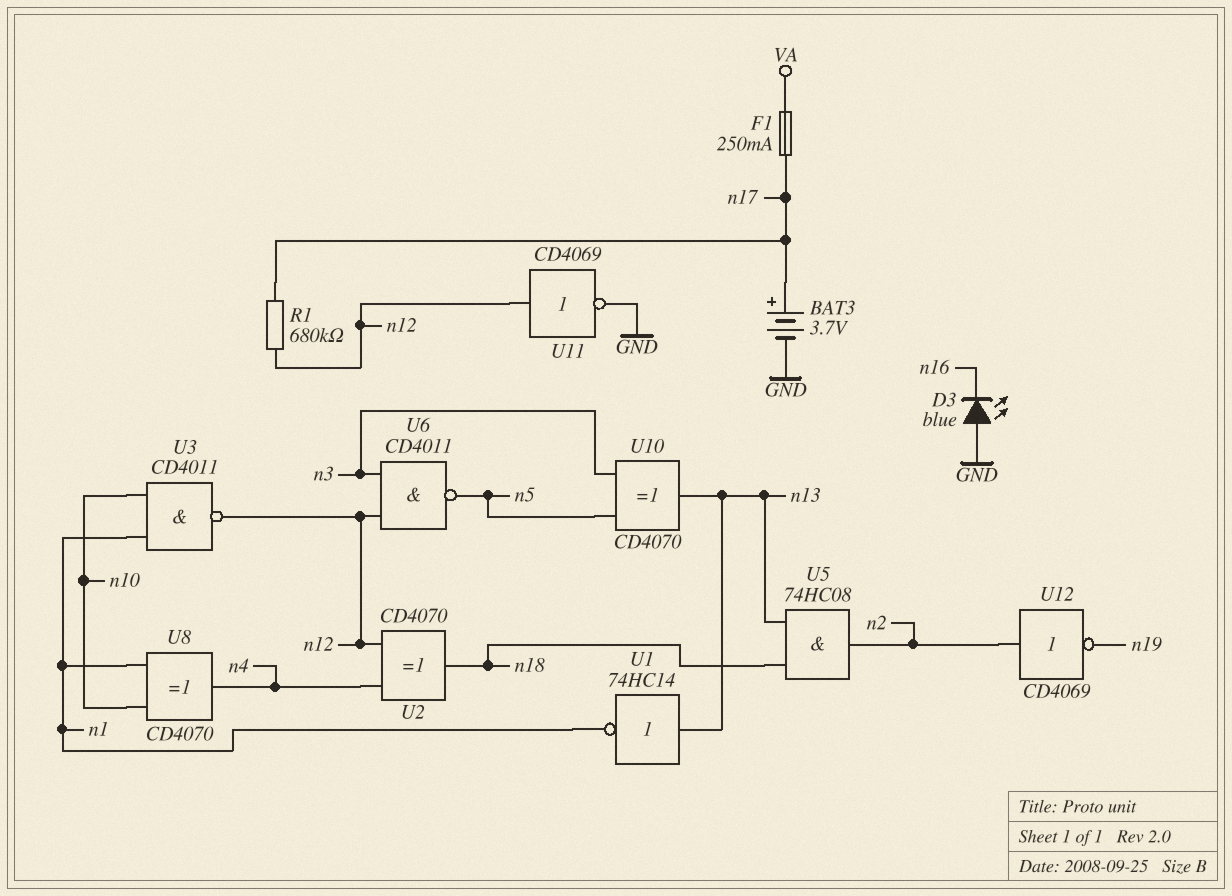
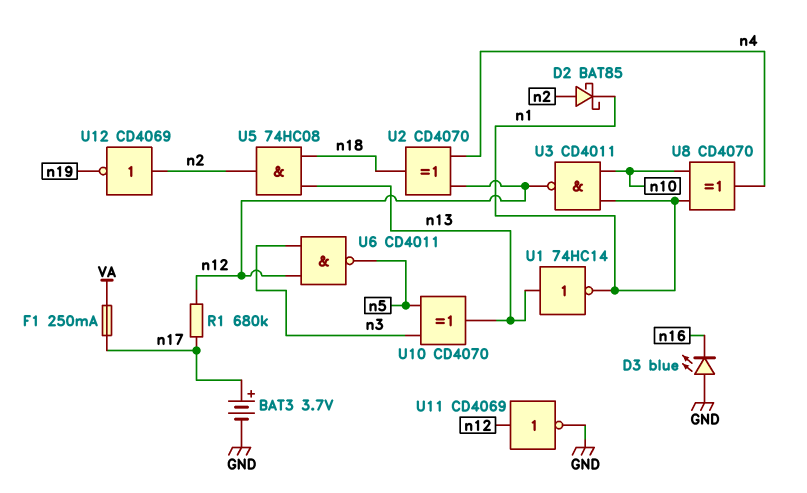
D2: none -> schottky BAT85 (A n2, K n1)

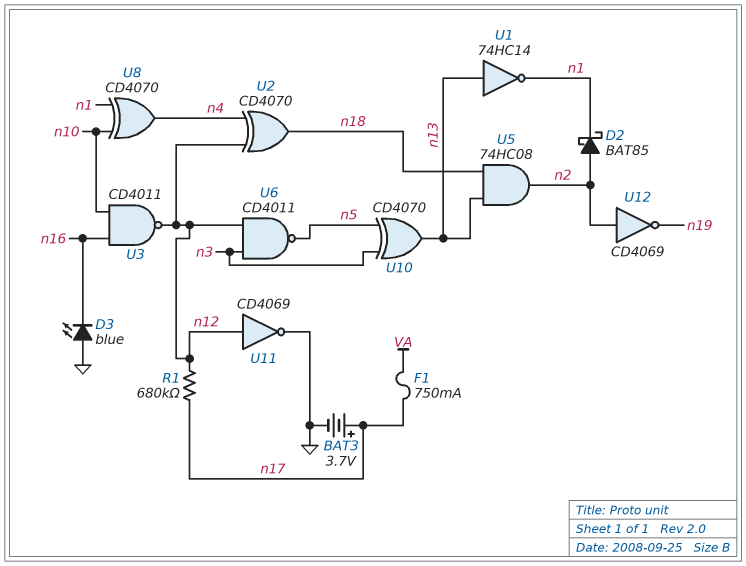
F1: 250mA (VA, n17) -> 750mA (VA, n17)
U3: NAND CD4011 (in n1, in n10, out n12) -> NAND CD4011 (in n10, in n16, out n12)

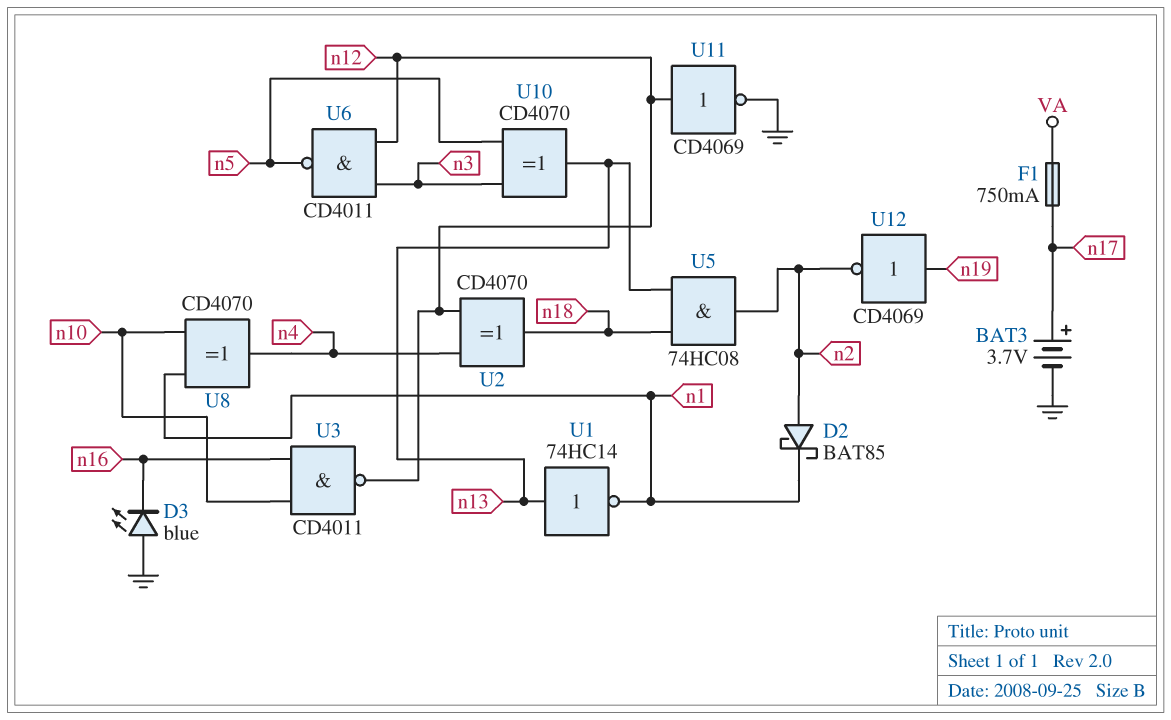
R1: 680k (n12, n17) -> none
U12: NOT CD4069 (in n2, out n19) -> NOT CD4069 (in n19, out n2)

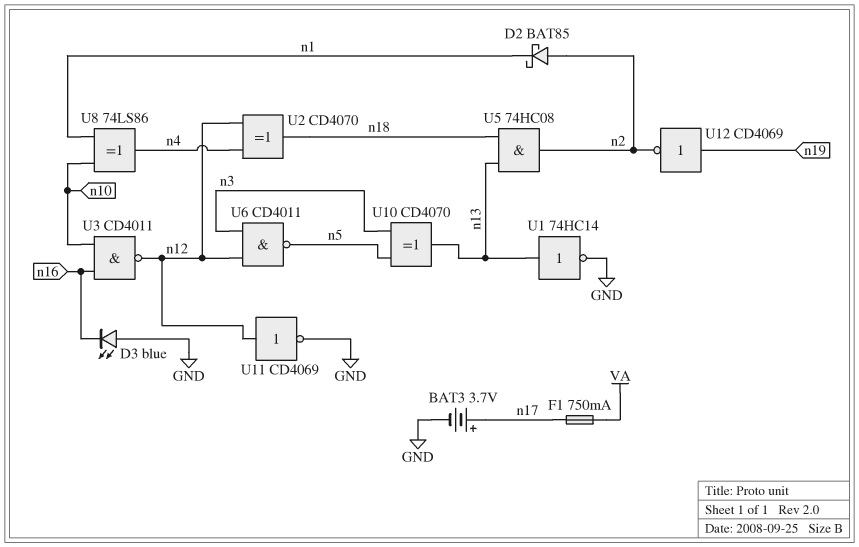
U1: NOT 74HC14 (in n13, out n1) -> NOT 74HC14 (in n13, out GND)
U8: XOR CD4070 (in n1, in n10, out n4) -> XOR 74LS86 (in n1, in n10, out n4)

